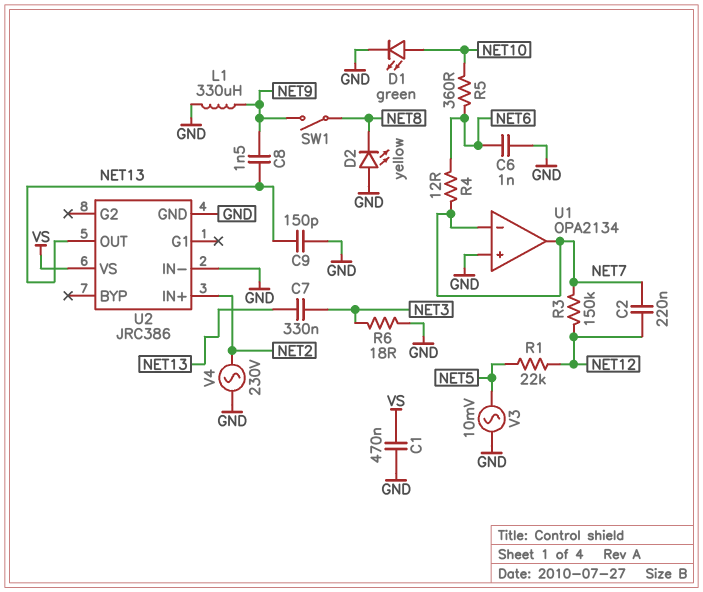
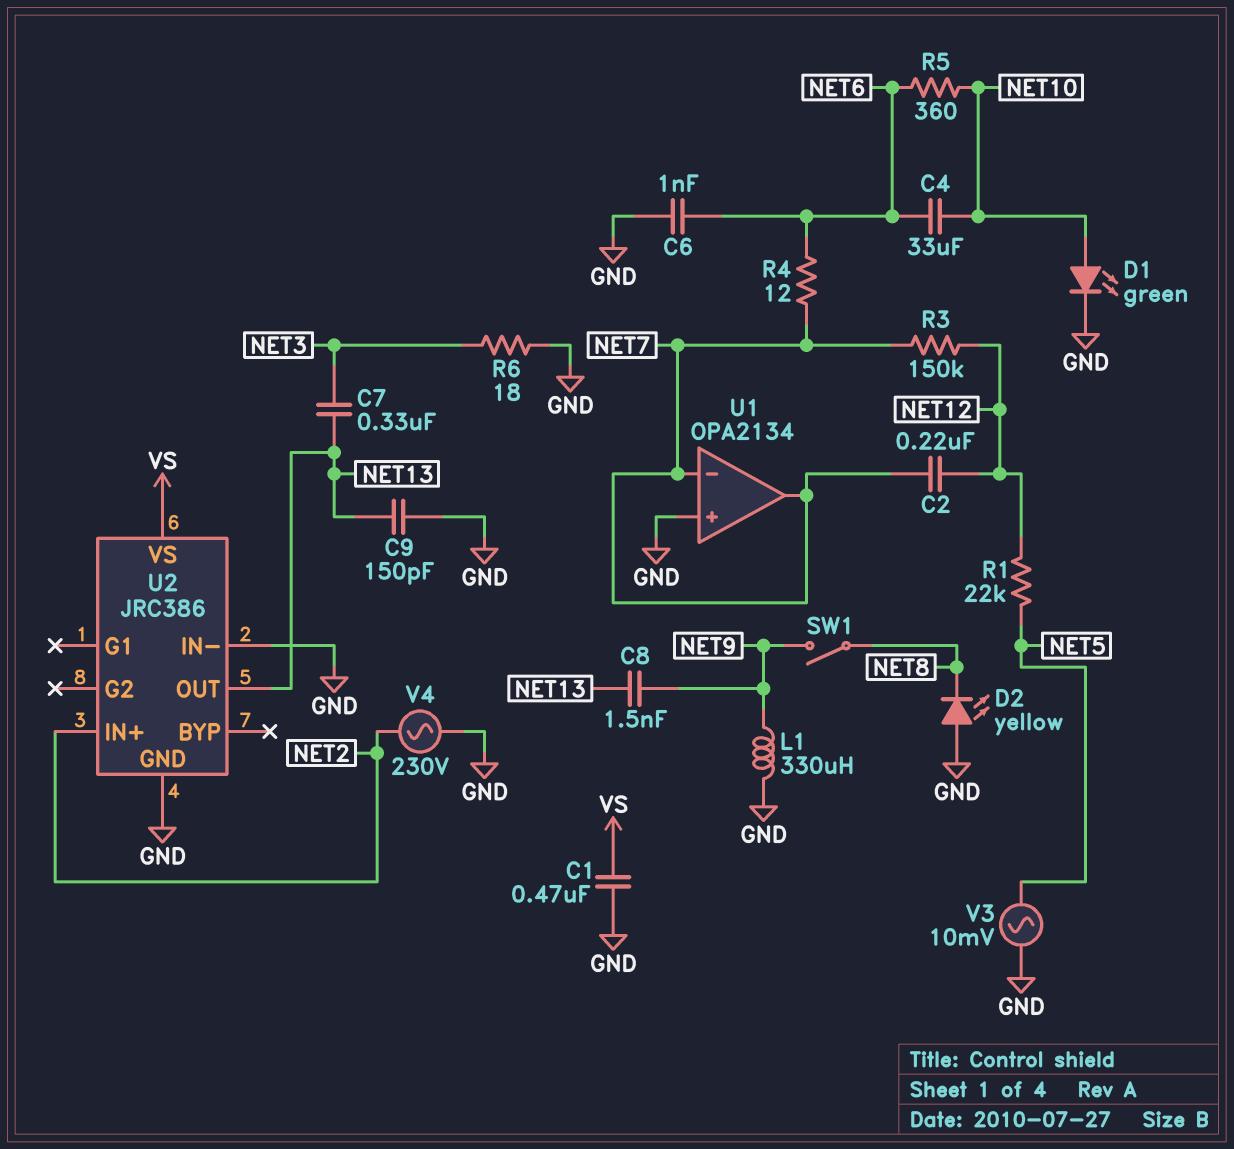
C4: none -> 33uF (NET6, NET10)

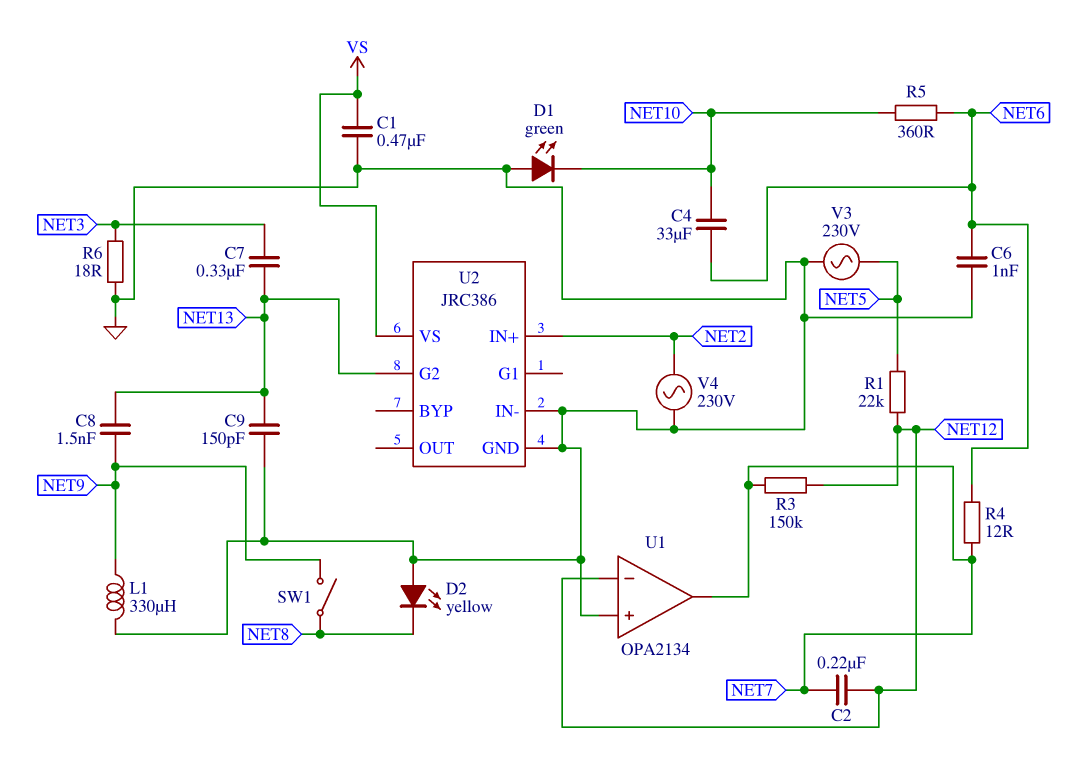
D1: LED green (A NET10, K GND) -> LED green (A GND, K NET10)
U1 pin in-: NET7 -> NET12
U2 pin G2: none -> NET13
U2 pin OUT: NET13 -> none
V3: AC 10mV (GND, NET5) -> AC 230V (GND, NET5)

